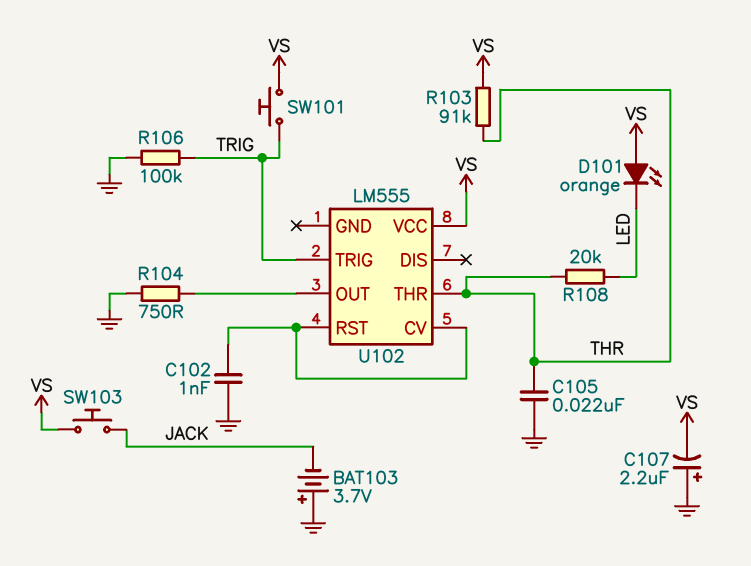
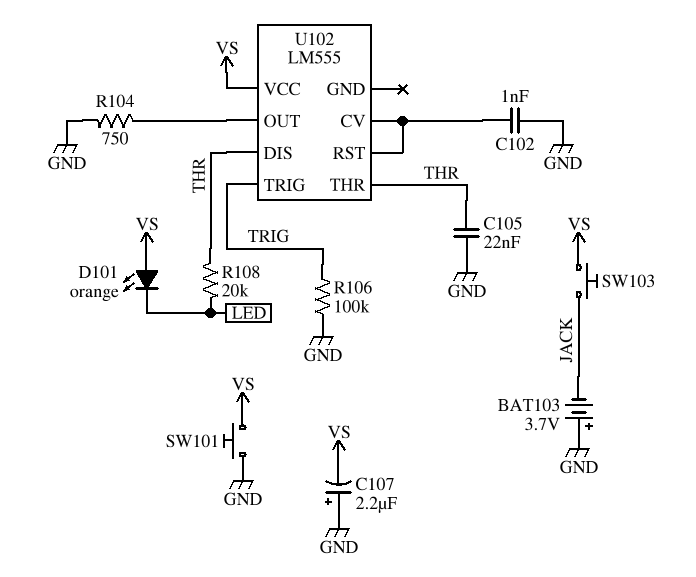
R103: 91k (THR, VS) -> none
SW101: button (TRIG, VS) -> button (GND, VS)
U102 pin DIS: none -> THR

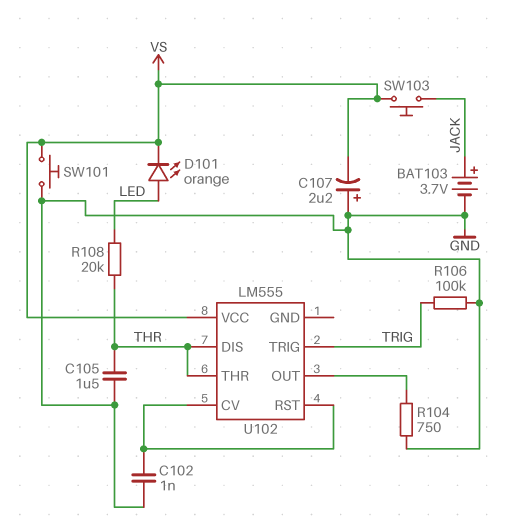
BAT103: 3.7V (plus GND, minus JACK) -> 3.7V (plus JACK, minus GND)
C105: 22nF (GND, THR) -> 1.5uF (GND, THR)
D101: LED orange (A VS, K LED) -> LED orange (A LED, K VS)

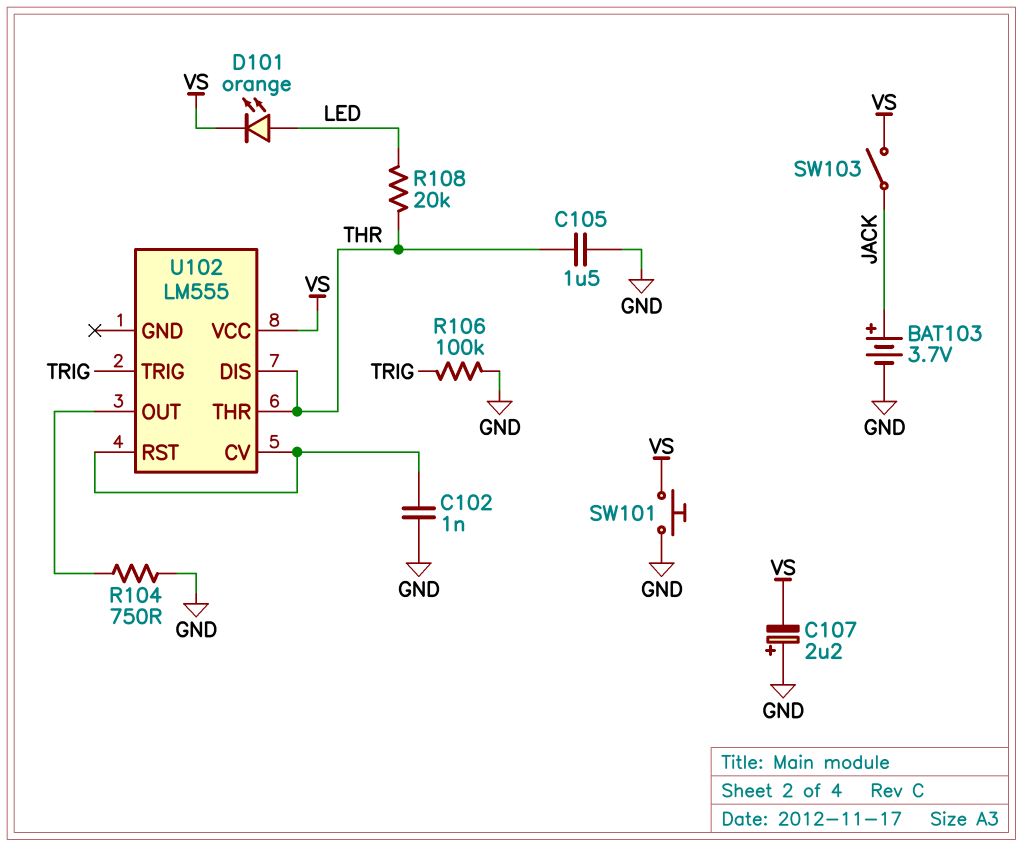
SW103: button (JACK, VS) -> switch (JACK, VS)

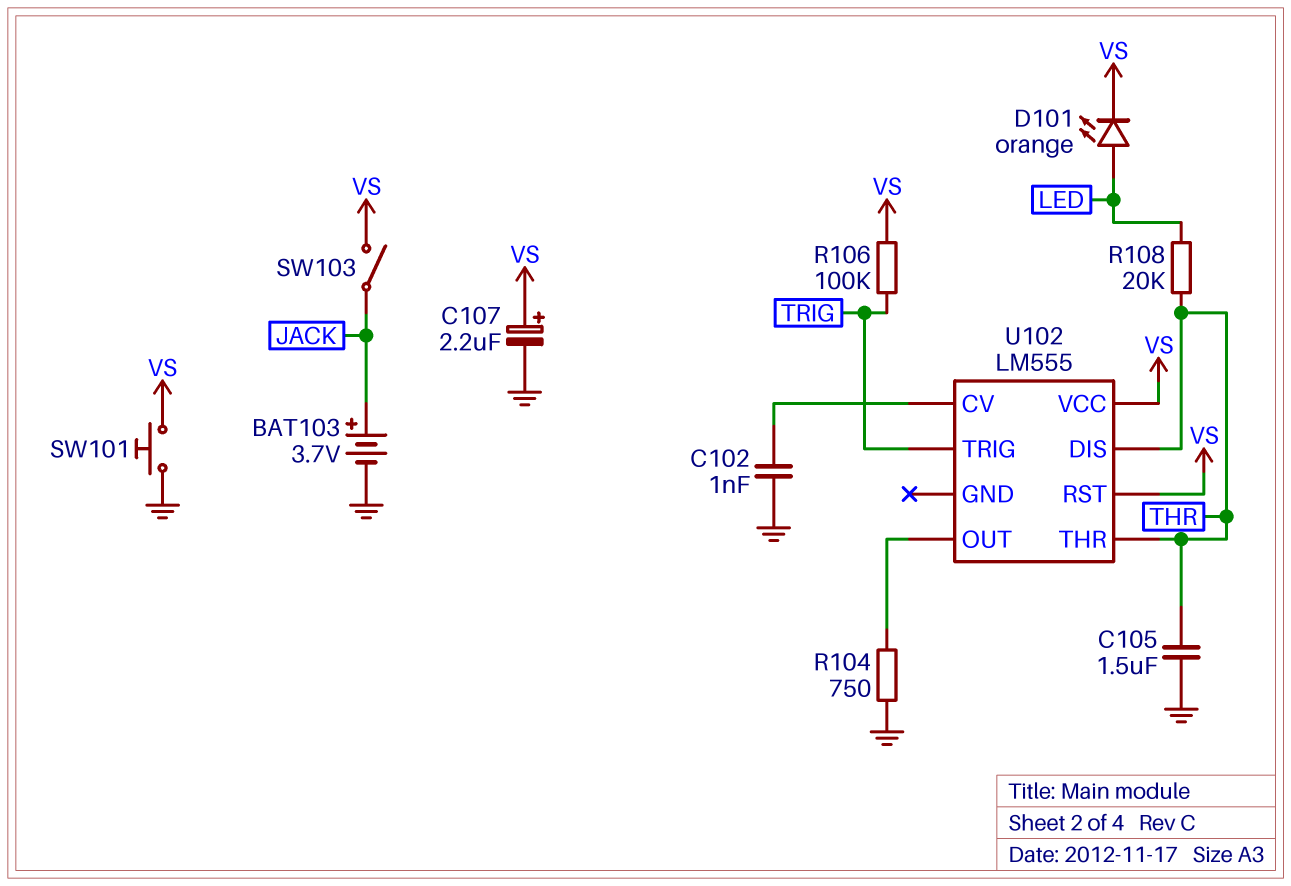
C107: 2.2uF (plus GND, minus VS) -> 2.2uF (plus VS, minus GND)
R106: 100k (GND, TRIG) -> 100k (TRIG, VS)
U102 pin RST: U102/CV -> VS

